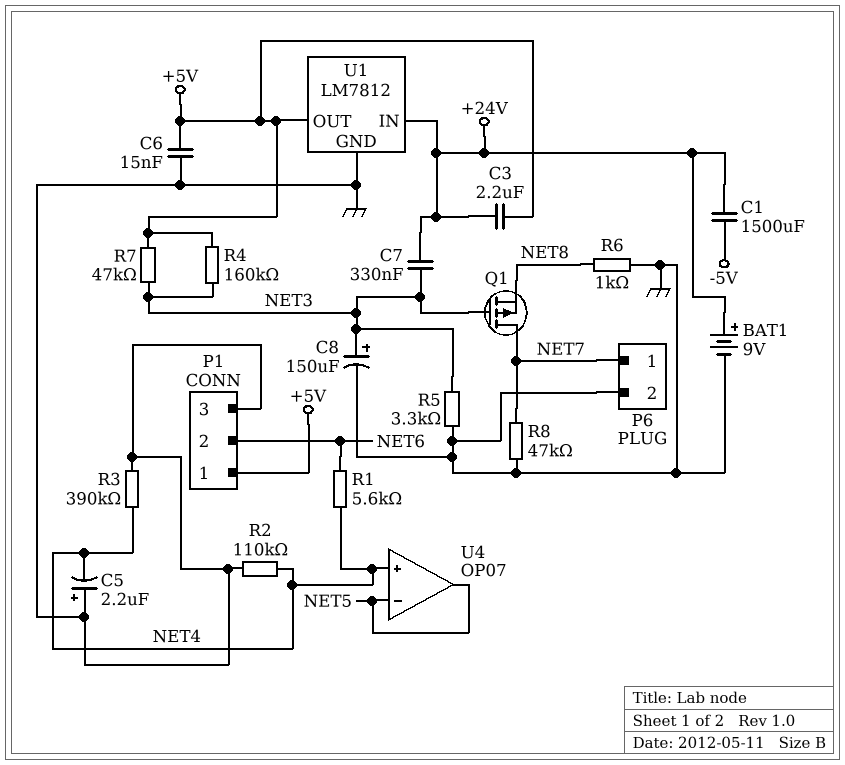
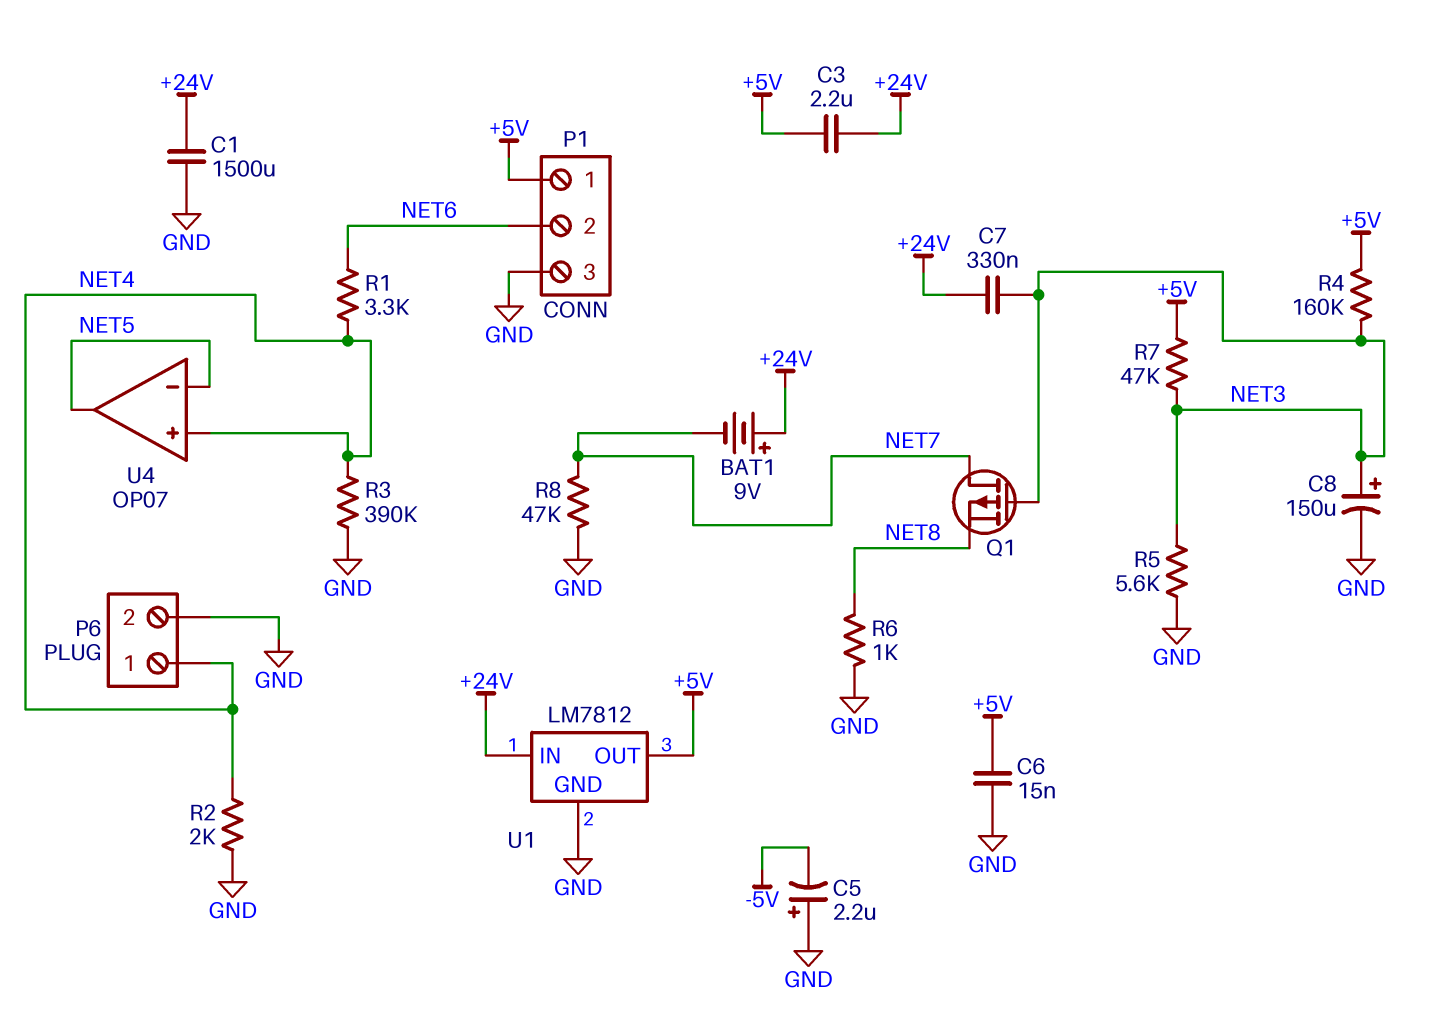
BAT1: 9V (plus +24V, minus GND) -> 9V (plus +24V, minus NET7)
C1: 1500uF (+24V, -5V) -> 1500uF (+24V, GND)
C5: 2.2uF (plus GND, minus NET4) -> 2.2uF (plus GND, minus -5V)
P6 pin 1: NET7 -> NET4
R1: 5.6k (NET4, NET6) -> 3.3k (NET4, NET6)
R2: 110k (GND, NET4) -> 2k (GND, NET4)
R5: 3.3k (GND, NET3) -> 5.6k (GND, NET3)

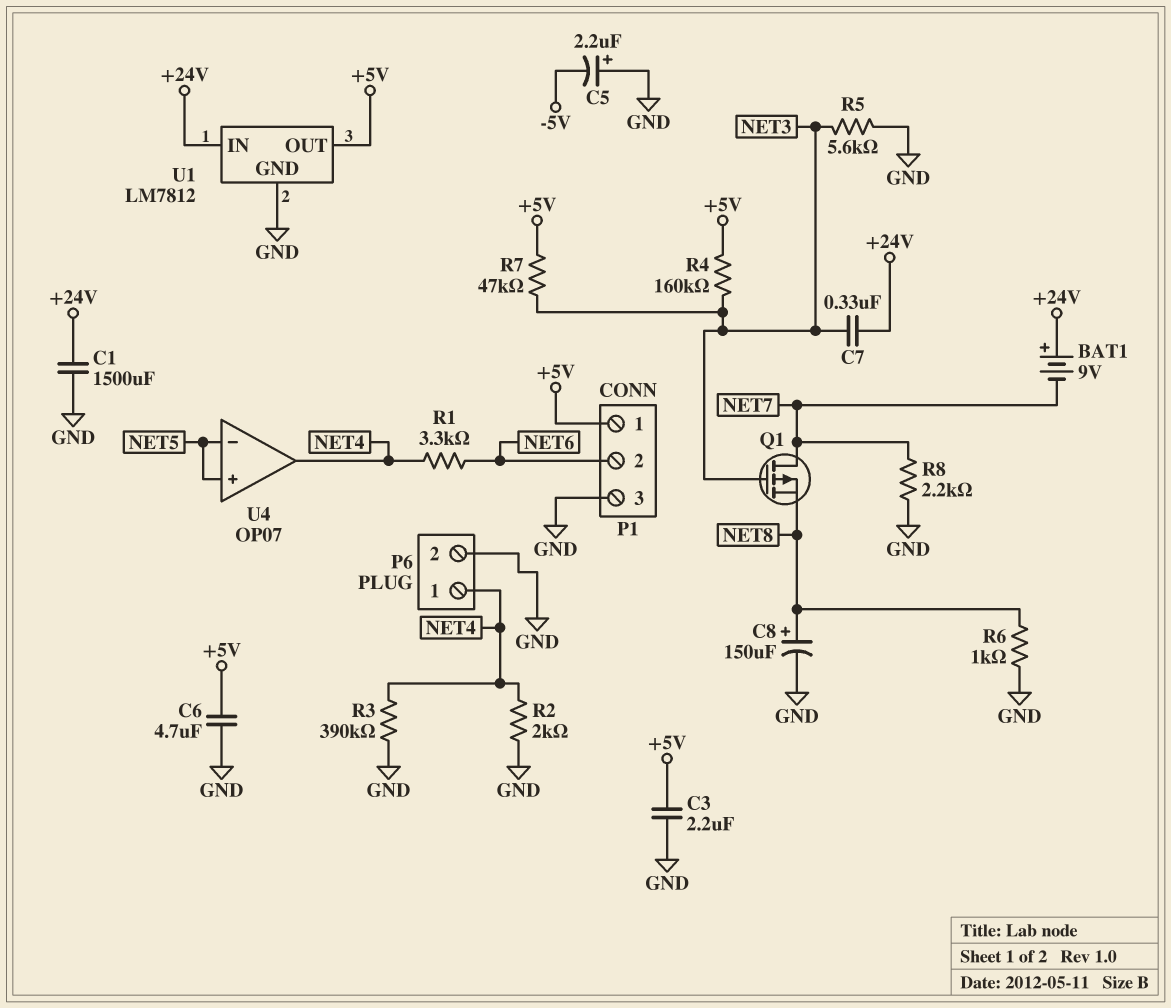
C3: 2.2uF (+5V, +24V) -> 2.2uF (+5V, GND)
C6: 15nF (+5V, GND) -> 4.7uF (+5V, GND)
C8: 150uF (plus NET3, minus GND) -> 150uF (plus NET8, minus GND)
R8: 47k (GND, NET7) -> 2.2k (GND, NET7)
U4 pin in+: NET4 -> NET5
U4 pin out: NET5 -> NET4

